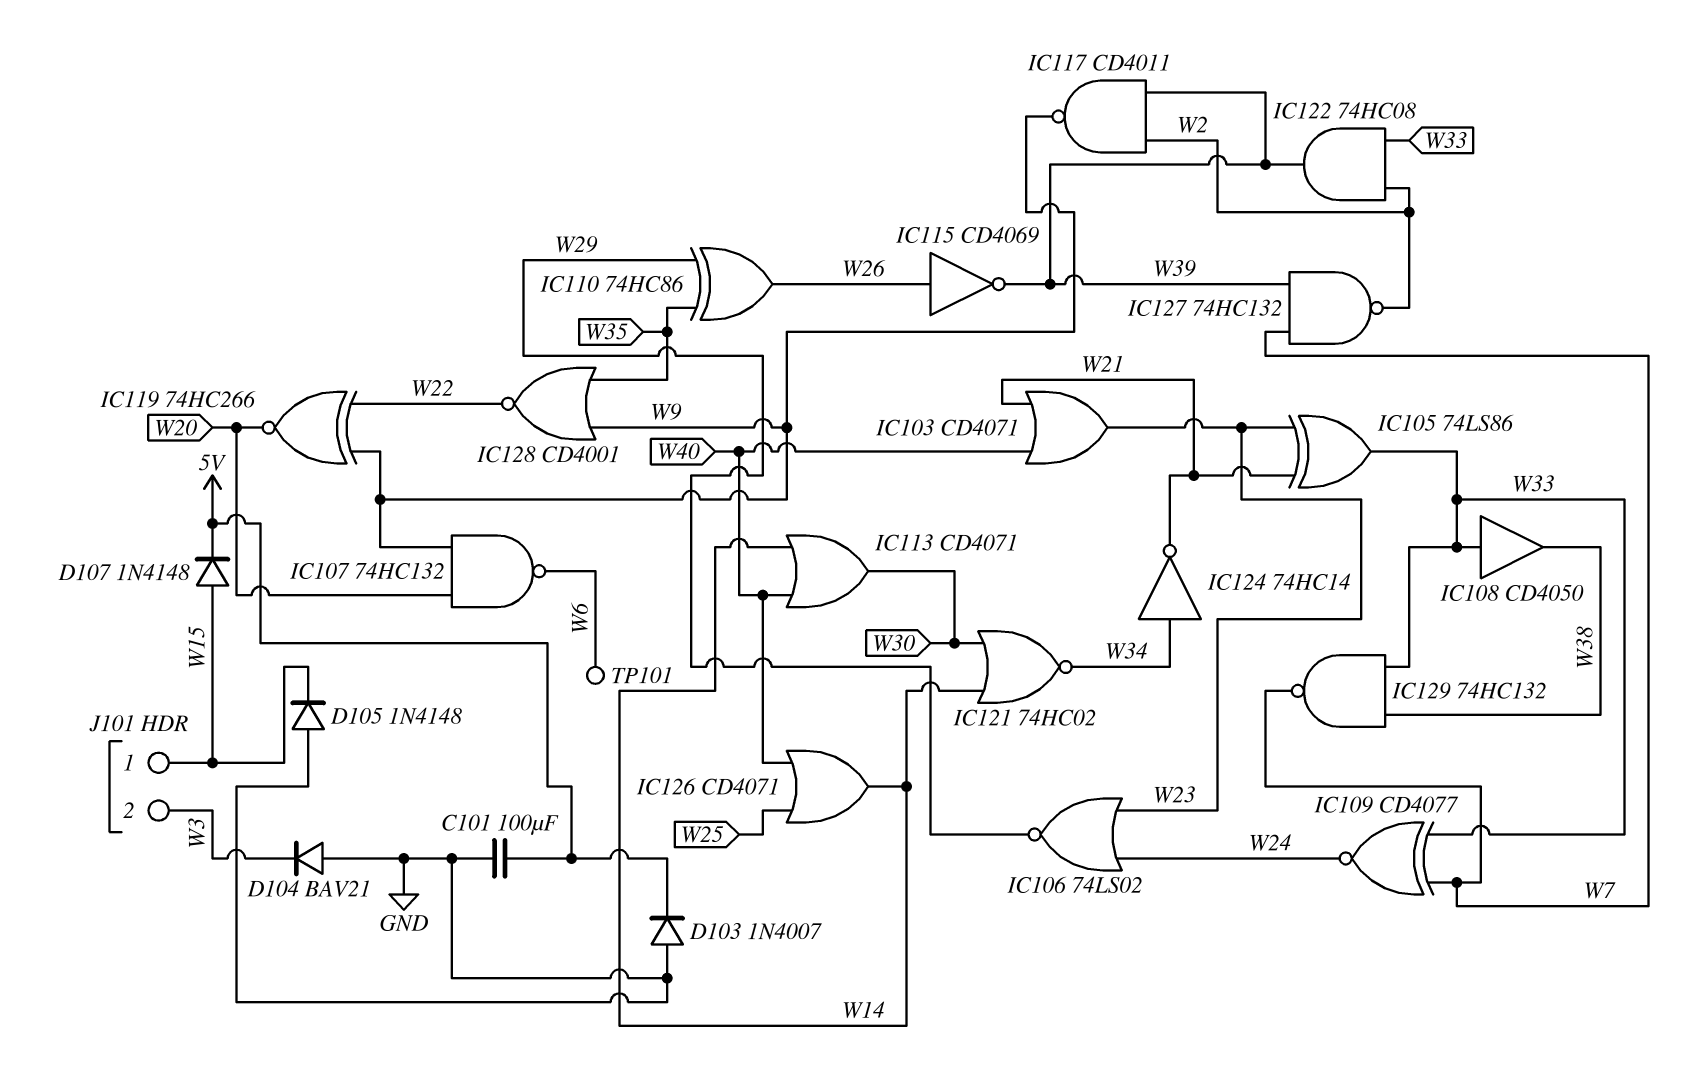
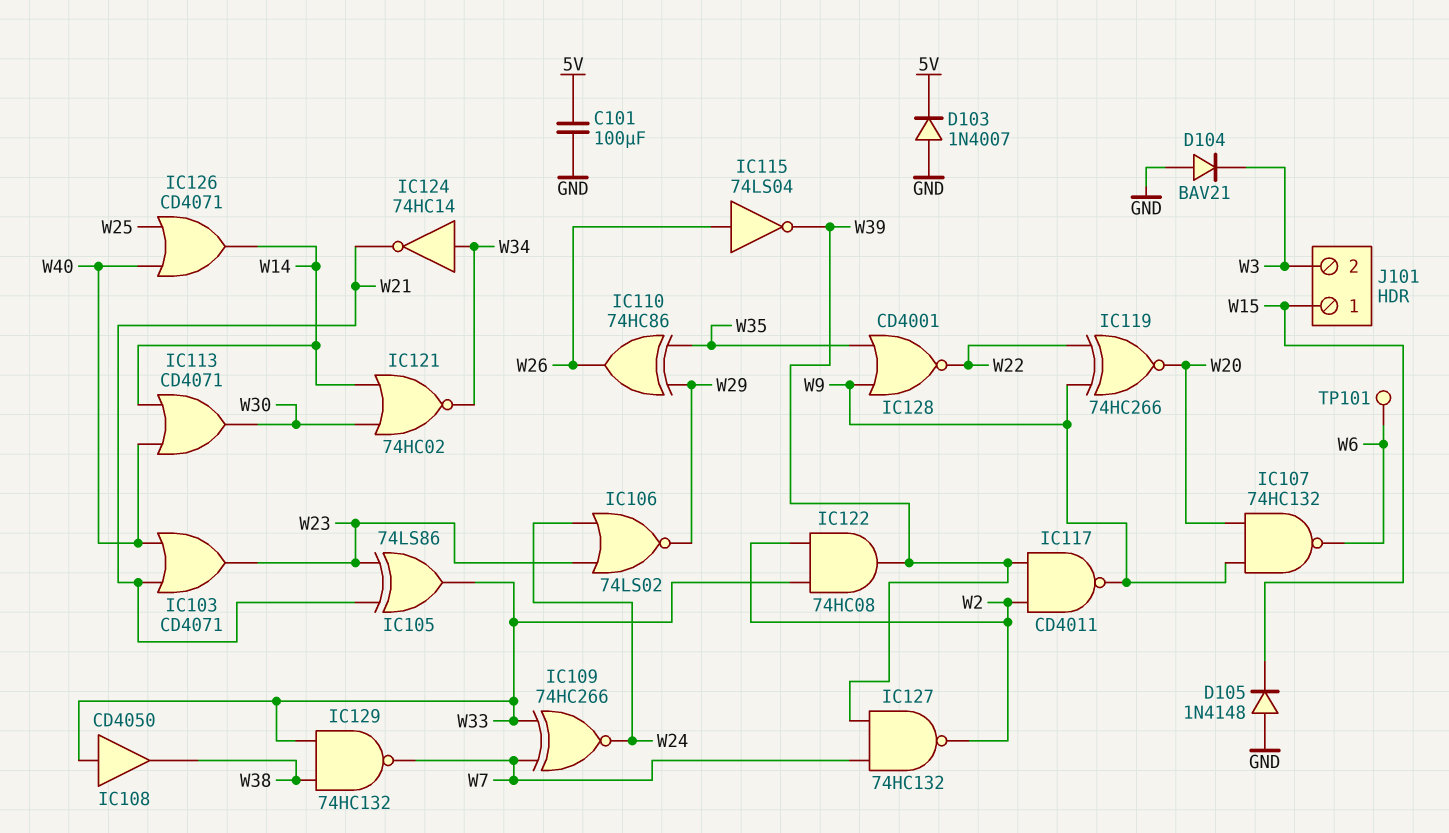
D107: diode 1N4148 (A W15, K 5V) -> none
IC109: XNOR CD4077 (in W7, in W33, out W24) -> XNOR 74HC266 (in W7, in W33, out W24)
IC115: NOT CD4069 (in W26, out W39) -> NOT 74LS04 (in W26, out W39)

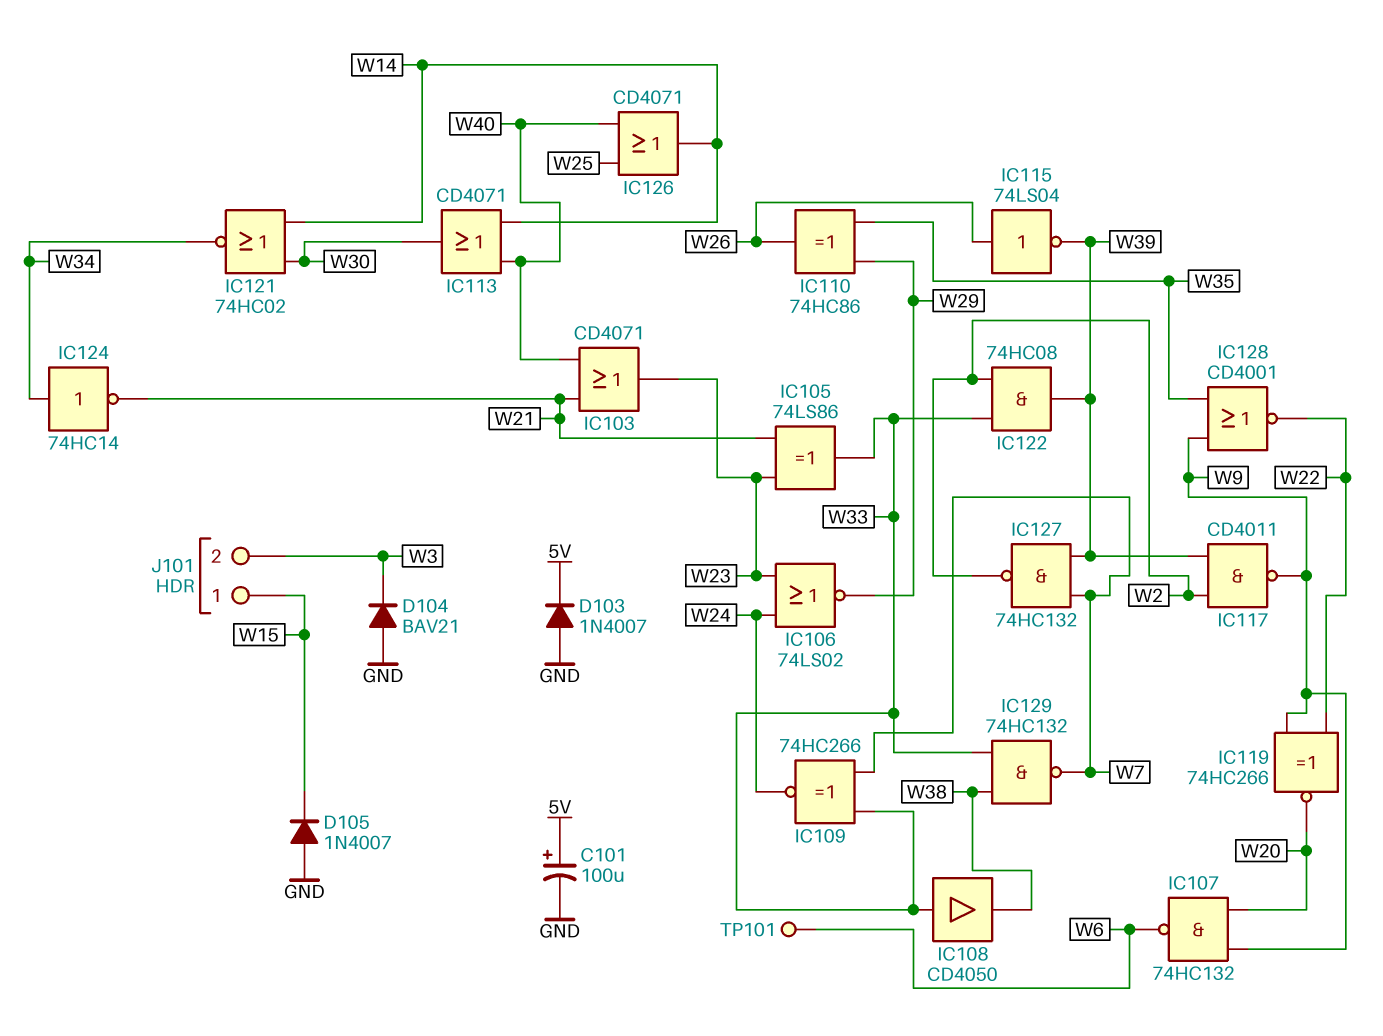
C101: 100uF (5V, GND) -> 100uF (plus 5V, minus GND)
D105: diode 1N4148 (A GND, K W15) -> diode 1N4007 (A GND, K W15)

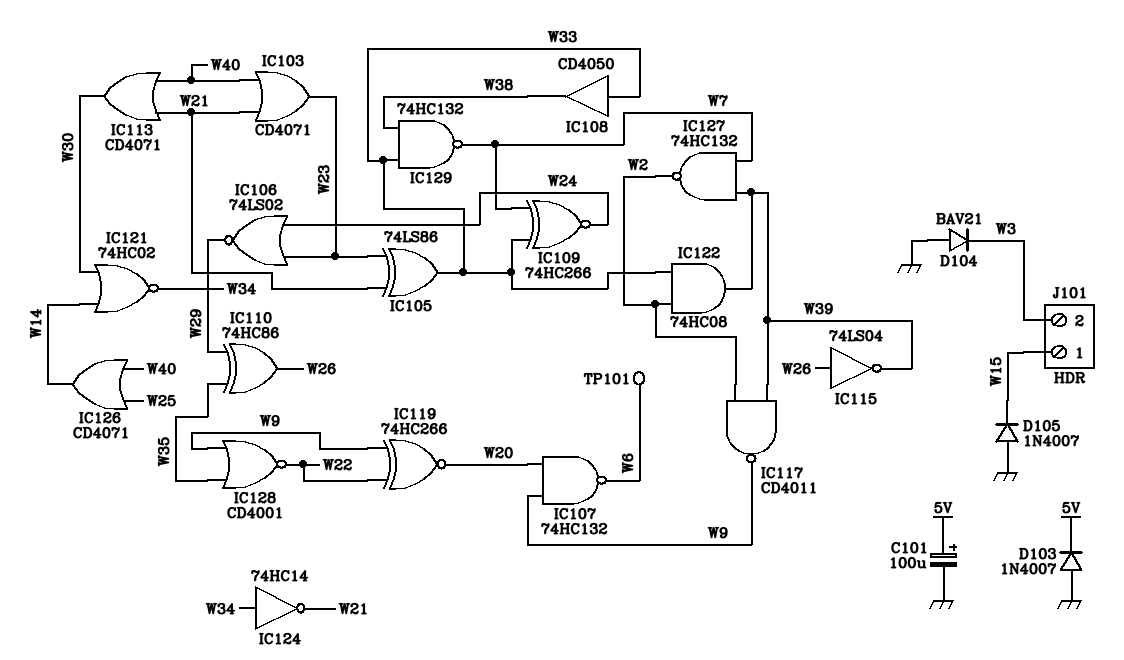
IC113: OR CD4071 (in W14, in W40, out W30) -> OR CD4071 (in W21, in W40, out W30)

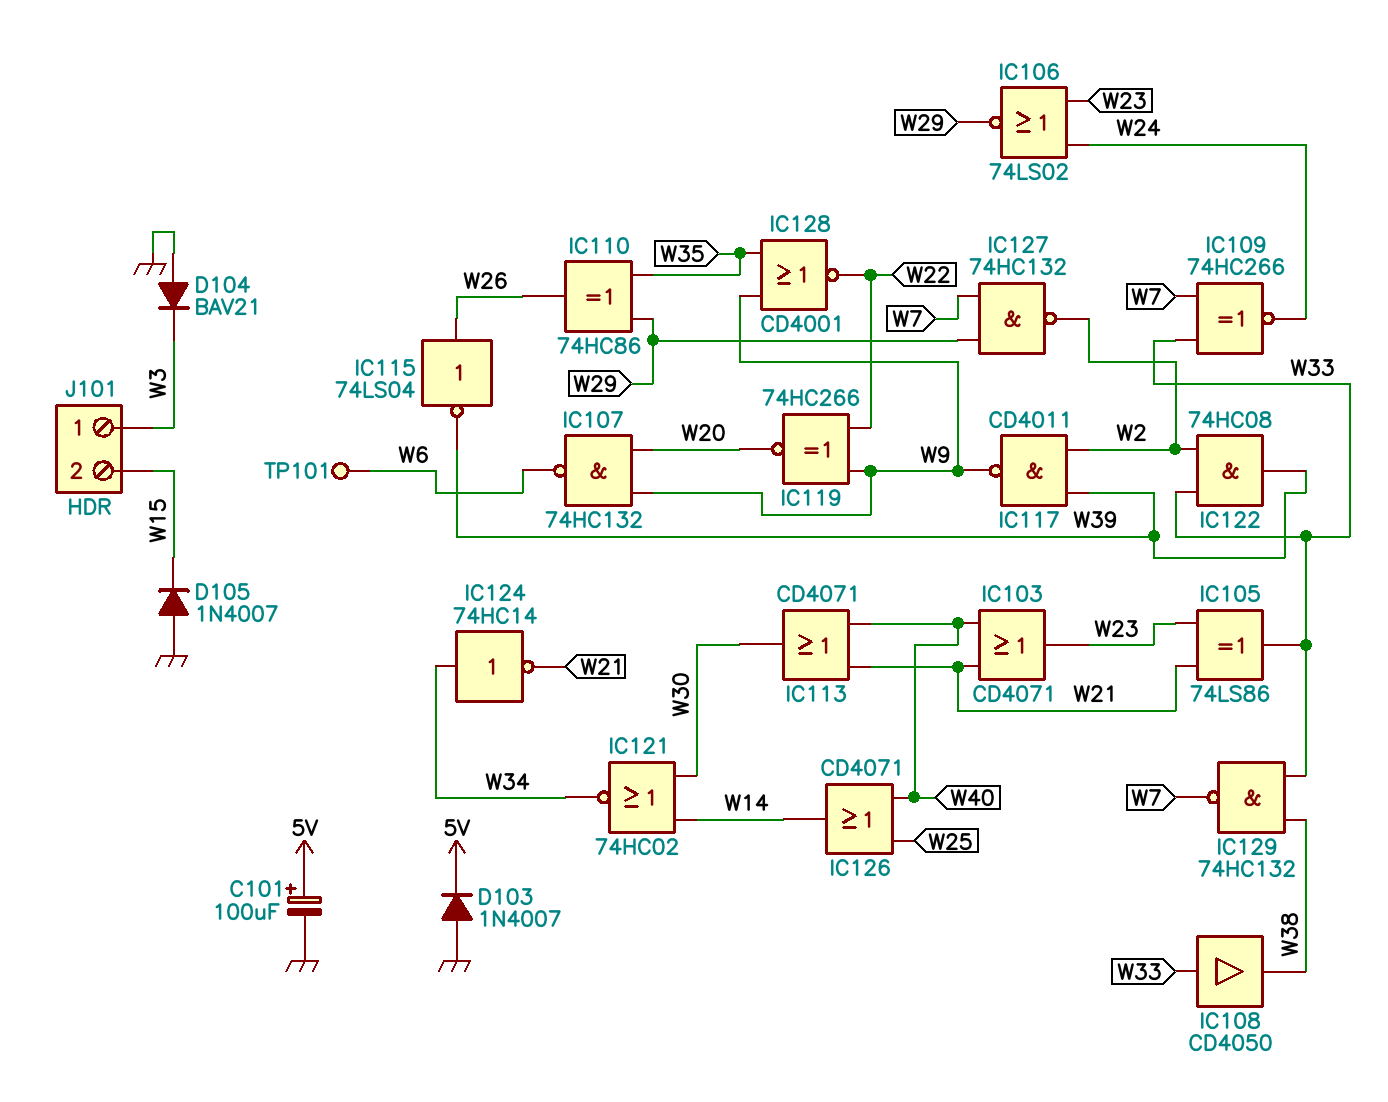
IC127: NAND 74HC132 (in W7, in W39, out W2) -> NAND 74HC132 (in W7, in W29, out W2)
J101 pin 1: W15 -> W3
J101 pin 2: W3 -> W15

